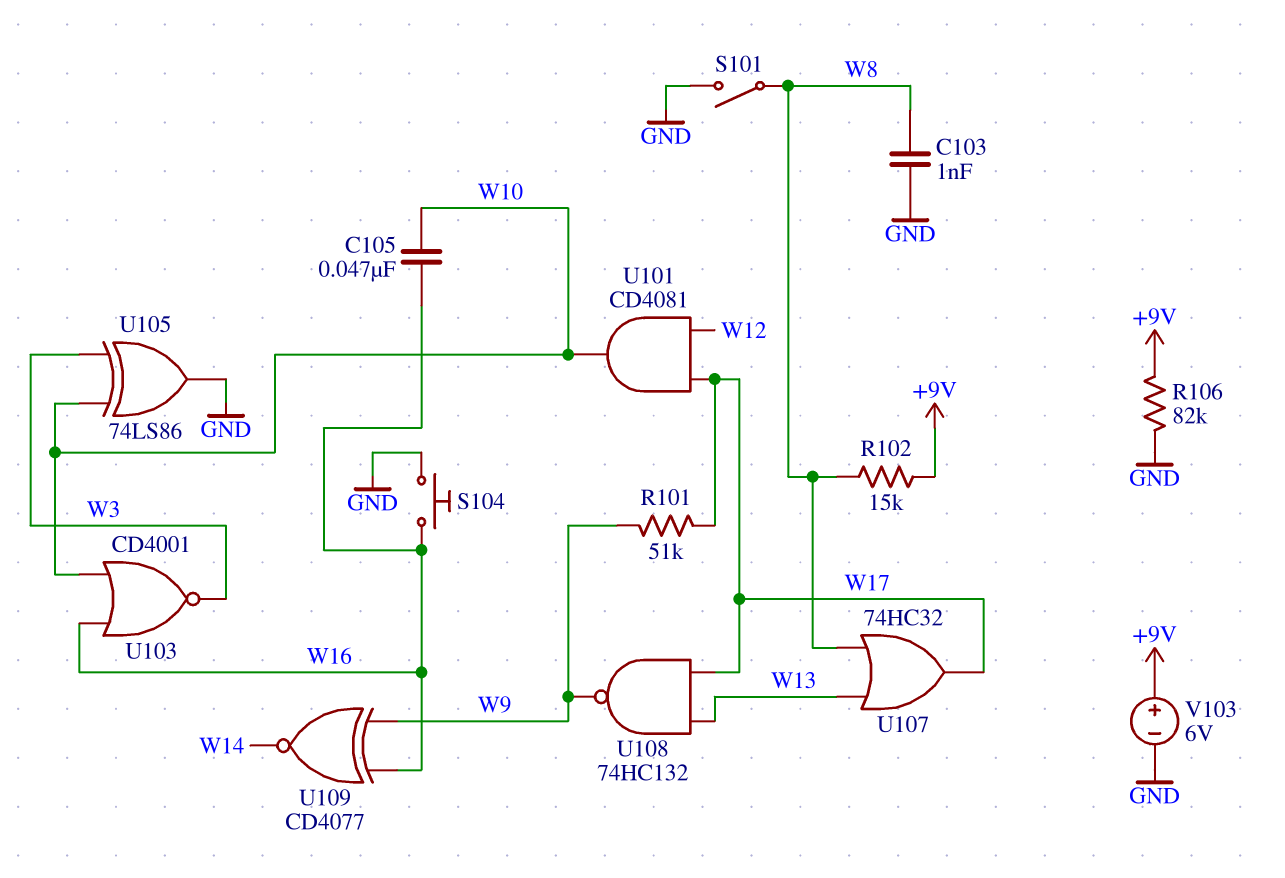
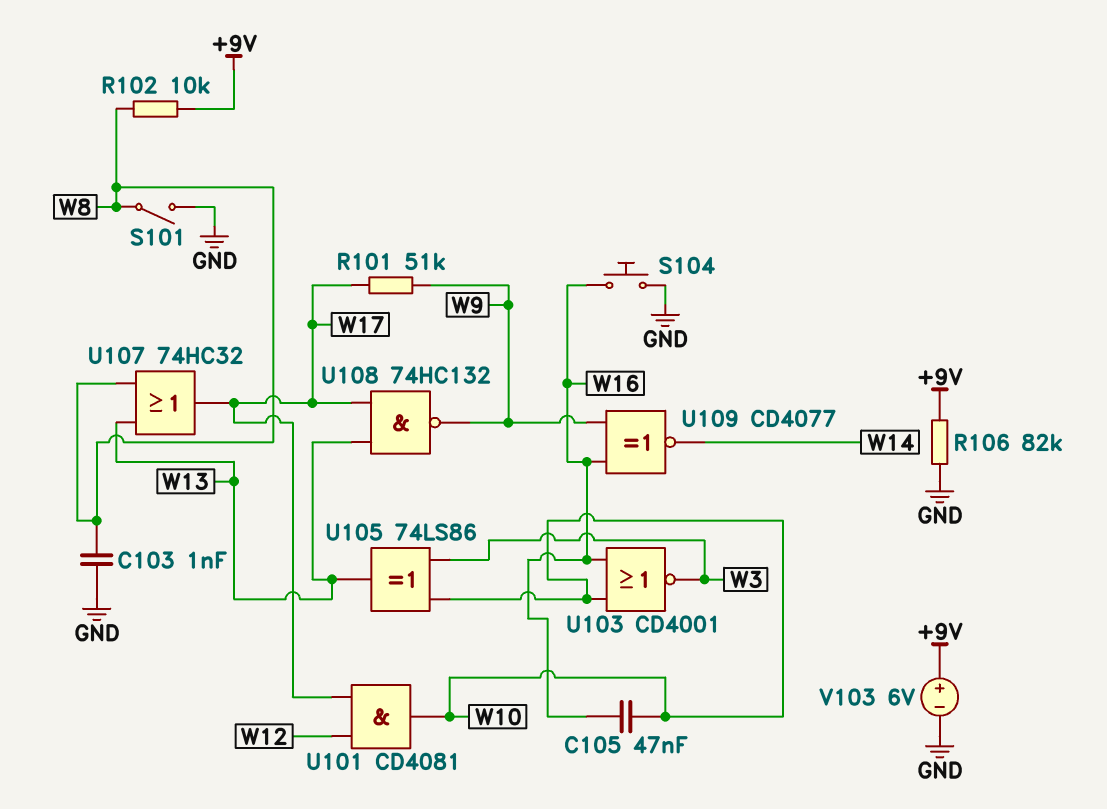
R102: 15k (+9V, W8) -> 10k (+9V, W8)
U105: XOR 74LS86 (in W3, in W10, out GND) -> XOR 74LS86 (in W3, in W10, out W13)

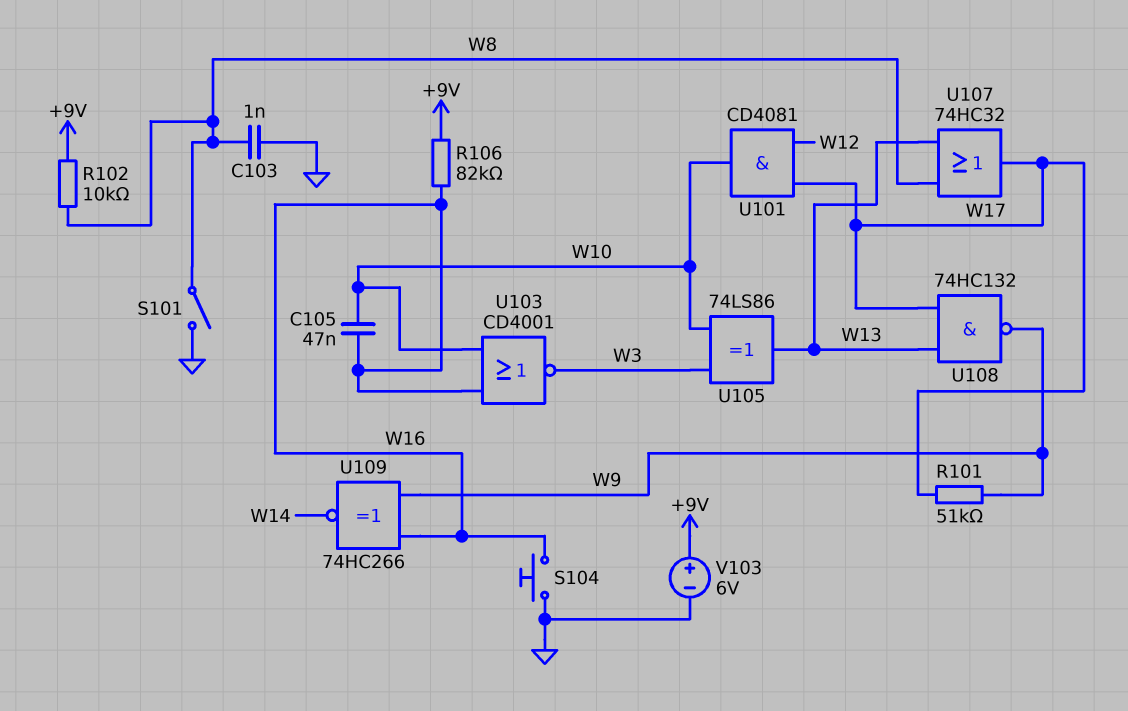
R106: 82k (+9V, GND) -> 82k (+9V, W16)
U109: XNOR CD4077 (in W9, in W16, out W14) -> XNOR 74HC266 (in W9, in W16, out W14)

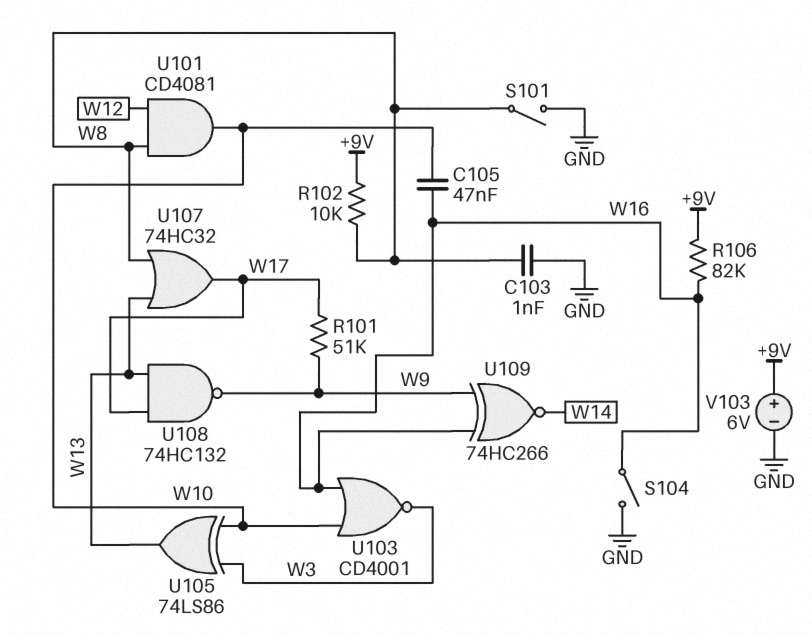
S104: button (GND, W16) -> switch (GND, W16)
U101: AND CD4081 (in W12, in W17, out W10) -> AND CD4081 (in W8, in W12, out W10)

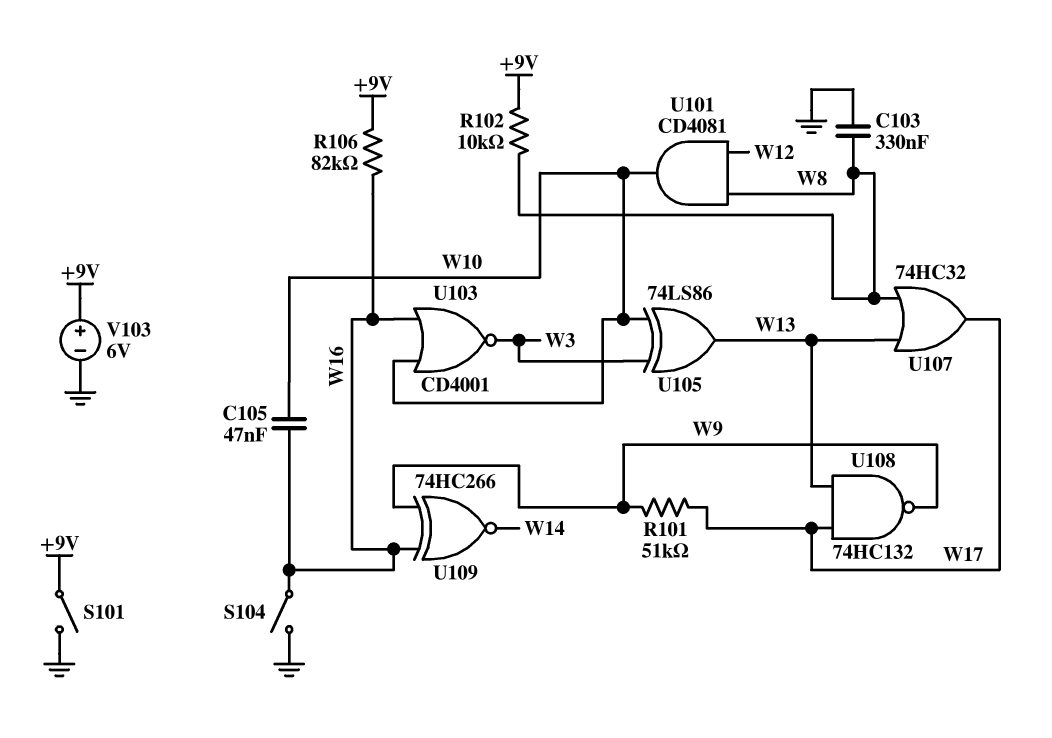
C103: 1nF (GND, W8) -> 330nF (GND, W8)
S101: switch (GND, W8) -> switch (+9V, GND)

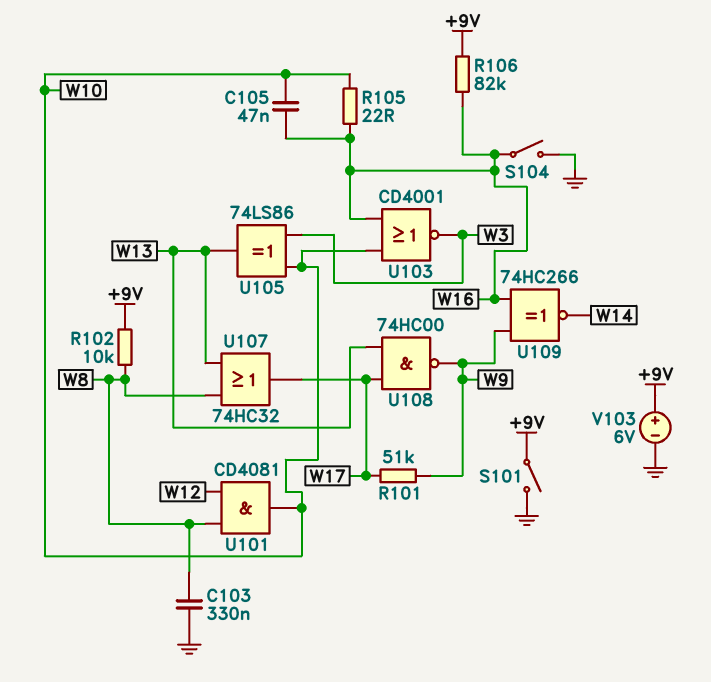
R105: none -> 22 (W10, W16)
U108: NAND 74HC132 (in W13, in W17, out W9) -> NAND 74HC00 (in W13, in W17, out W9)

